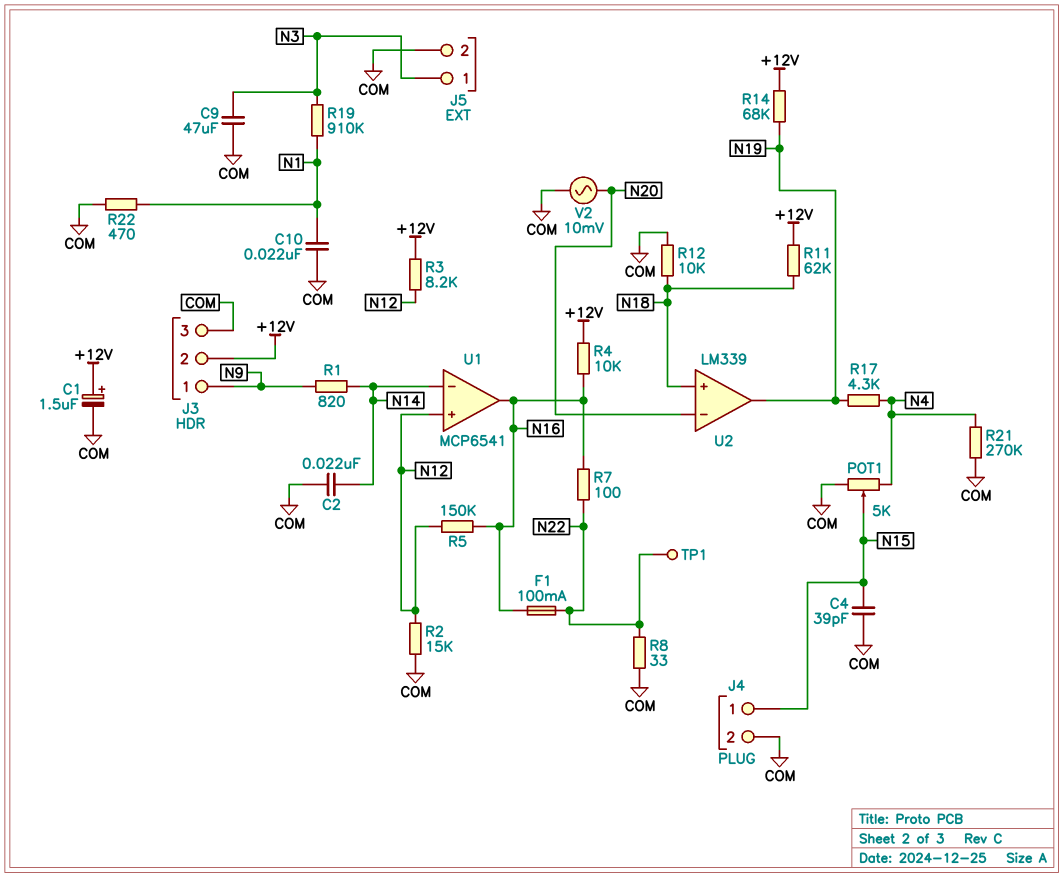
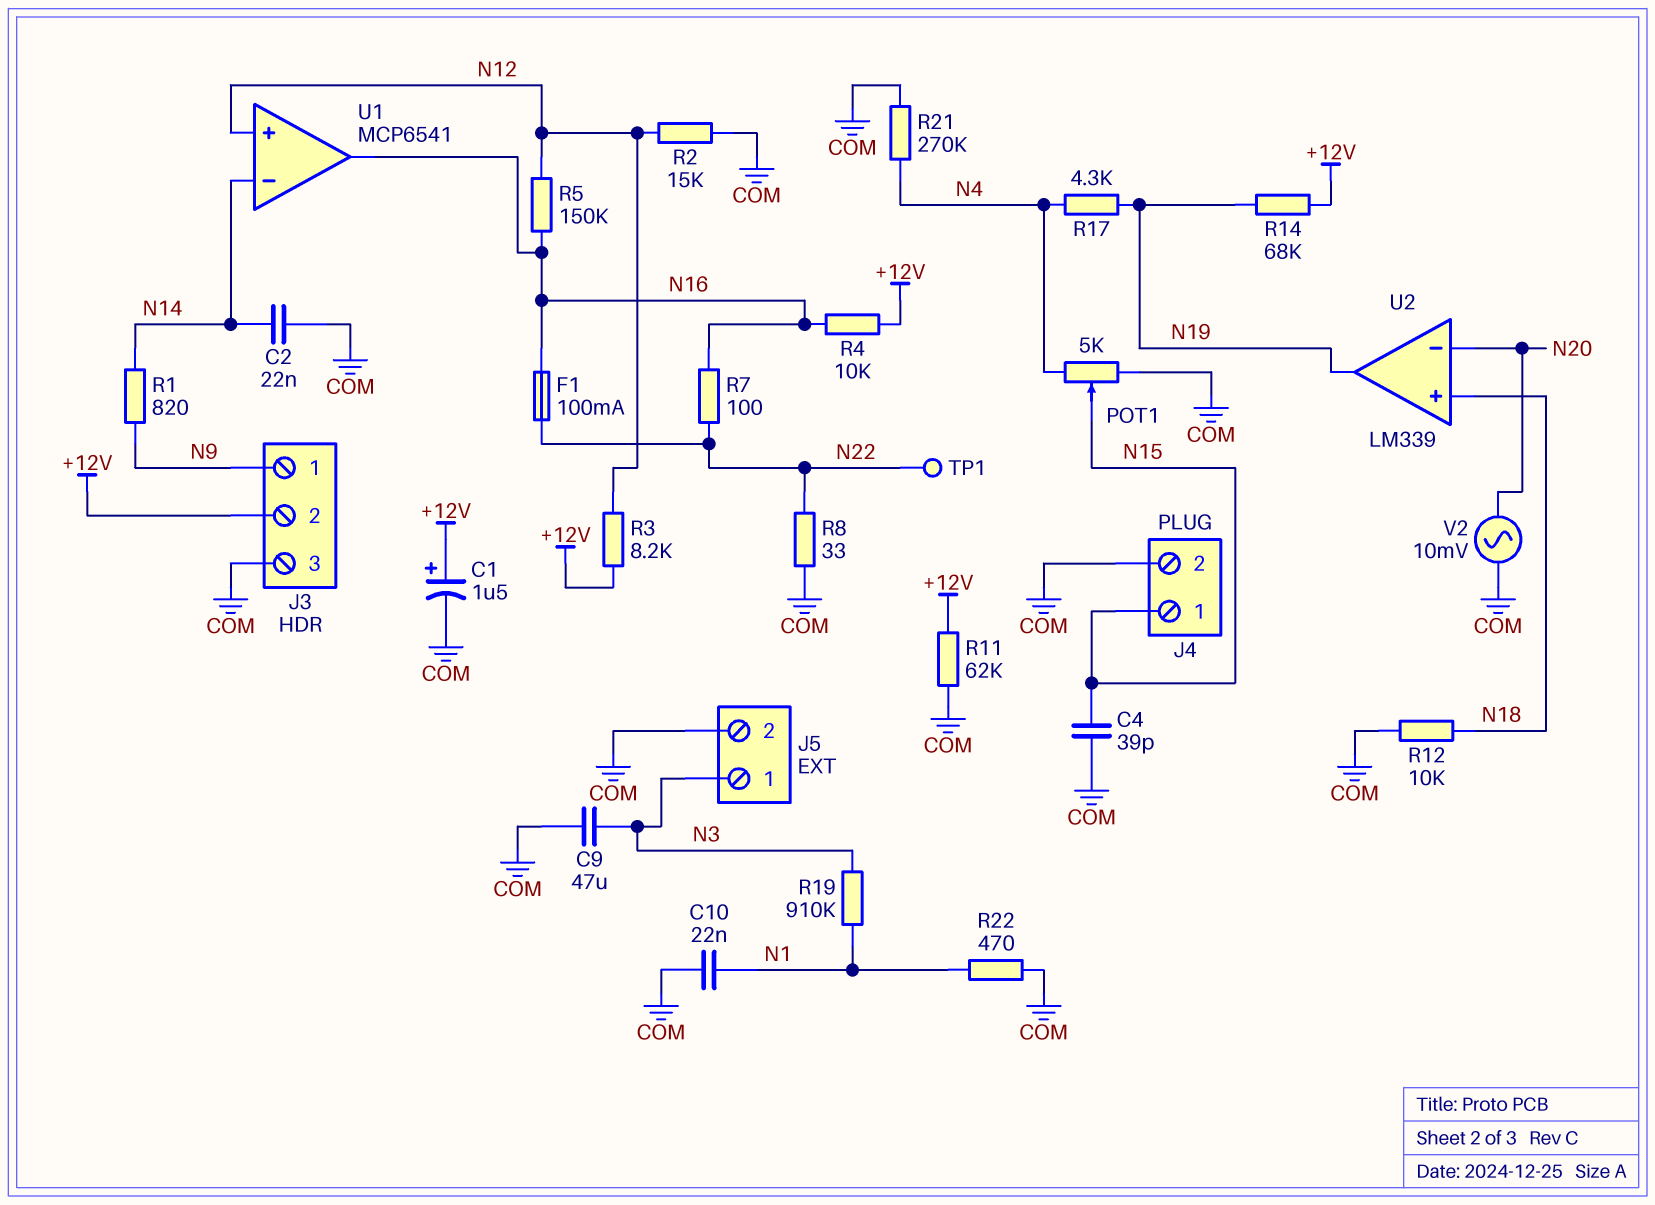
R11: 62k (+12V, N18) -> 62k (+12V, COM)

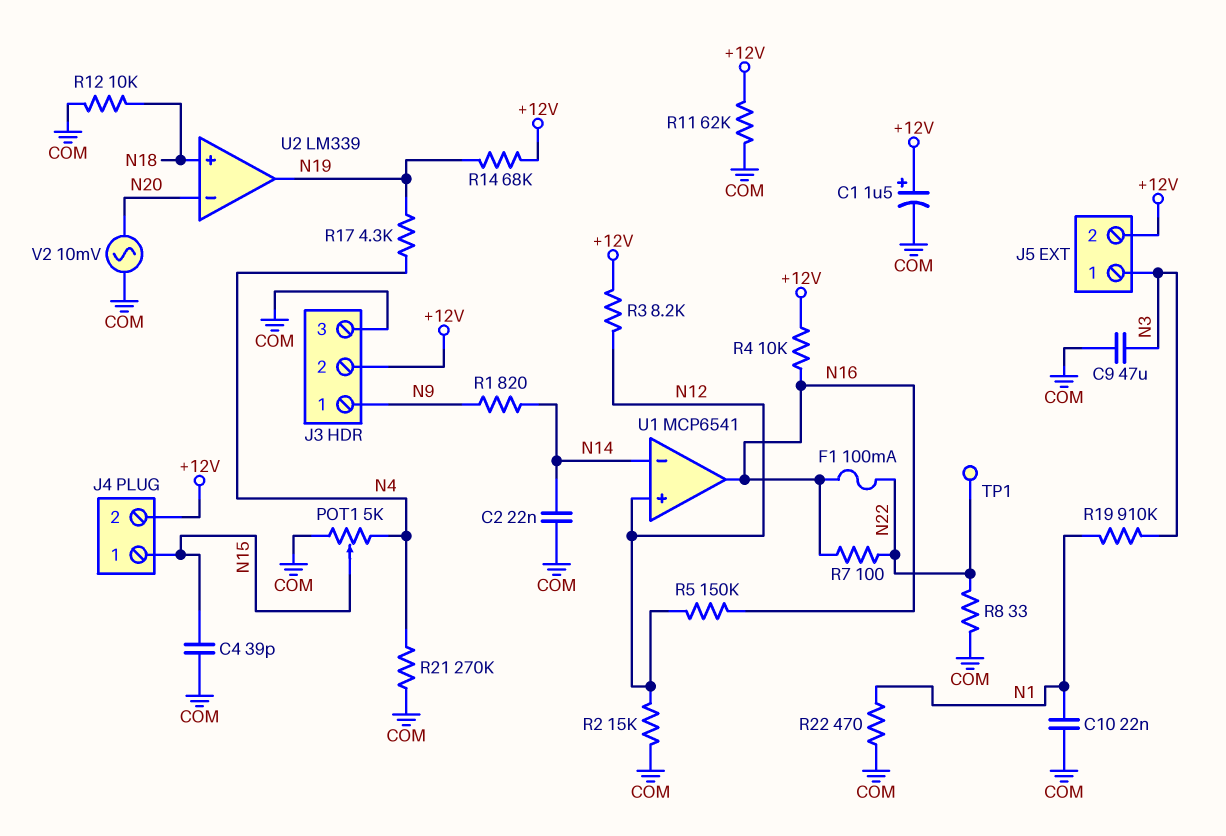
J4 pin 2: COM -> +12V
J5 pin 2: COM -> +12V

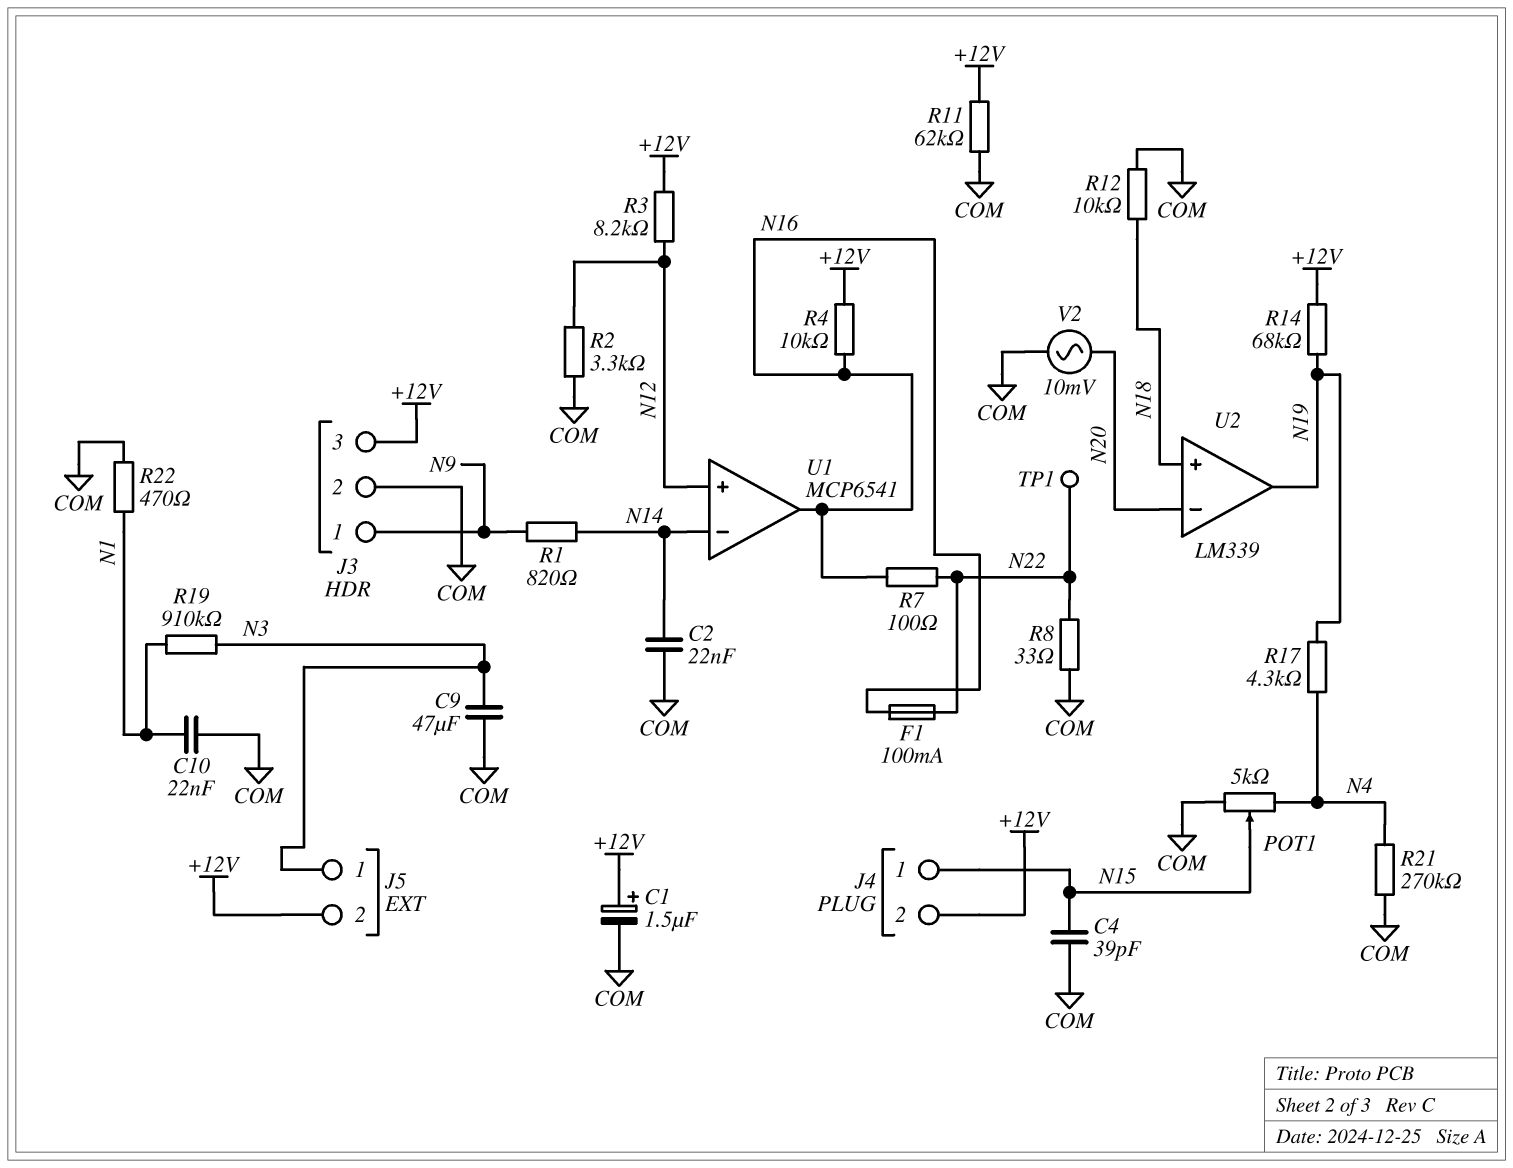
J3 pin 2: +12V -> COM
J3 pin 3: COM -> +12V
R2: 15k (COM, N12) -> 3.3k (COM, N12)
R5: 150k (N12, N16) -> none

